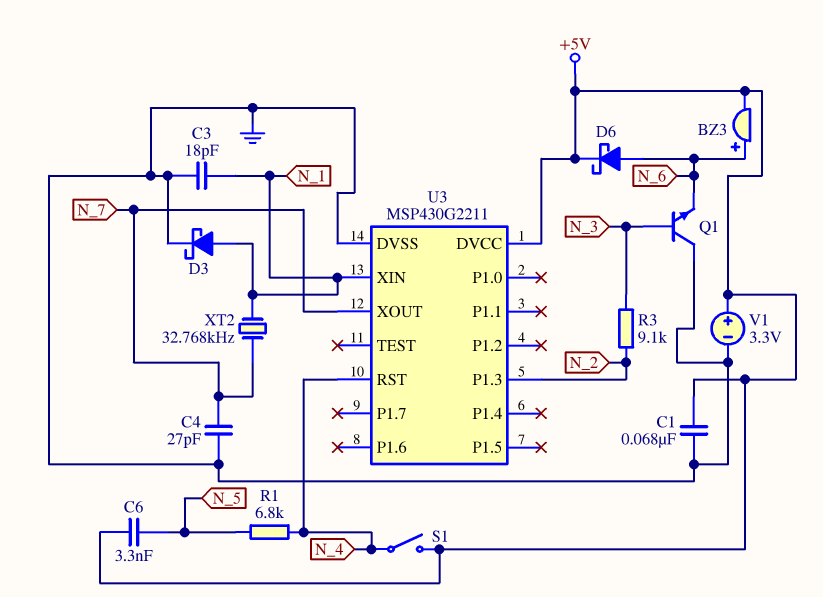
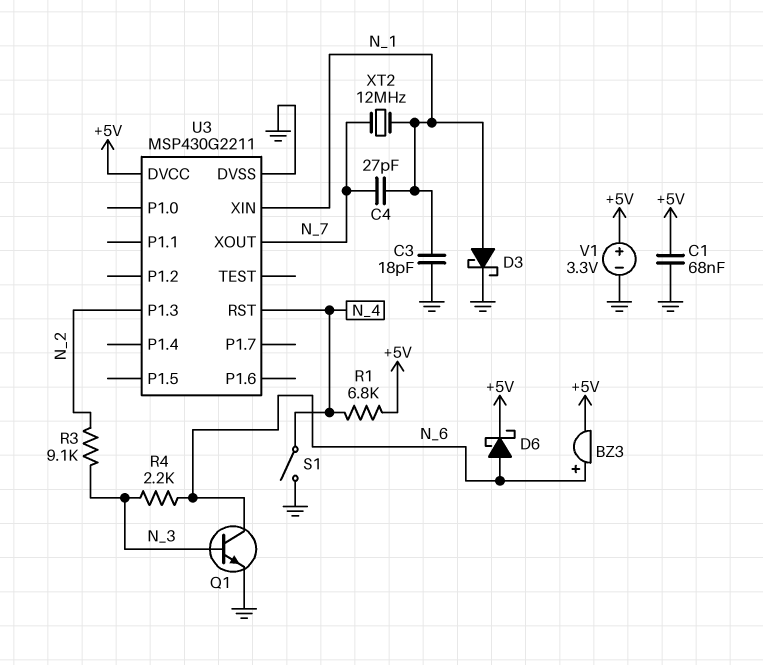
C4: 27pF (GND, N_7) -> 27pF (N_1, N_7)
C6: 3.3nF (+5V, N_5) -> none
Q1: NPN (B N_3, C GND, E N_6) -> NPN (B N_3, C N_6, E GND)
R1: 6.8k (N_4, N_5) -> 6.8k (+5V, N_4)
R4: none -> 2.2k (N_3, N_6)
S1: switch (+5V, N_4) -> switch (GND, N_4)
XT2: 32.768kHz (N_1, N_7) -> 12MHz (N_1, N_7)

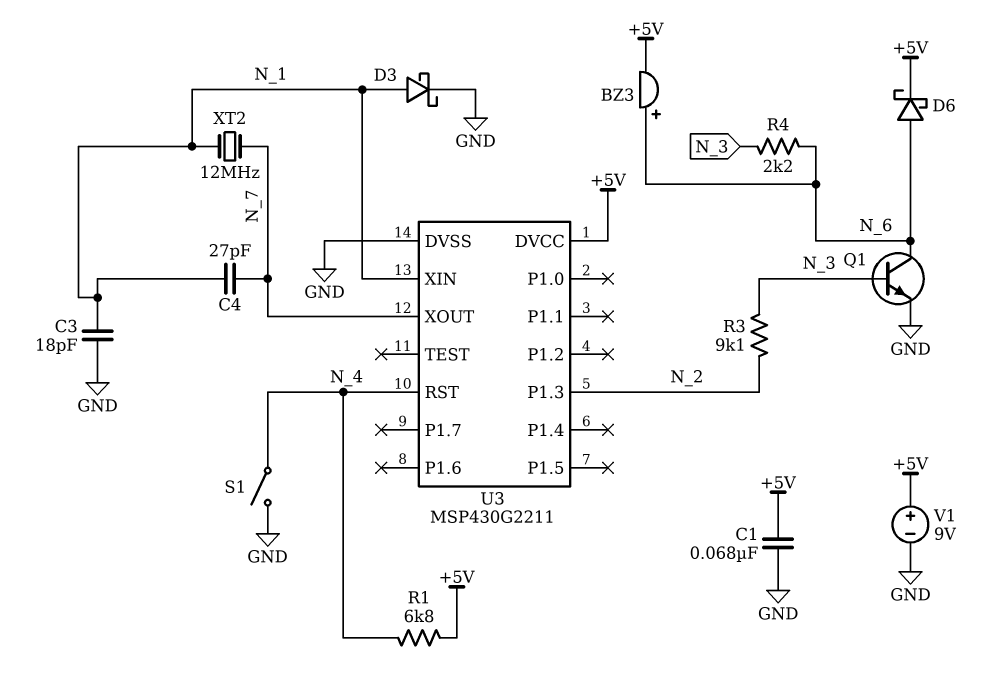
V1: 3.3V (plus +5V, minus GND) -> 9V (plus +5V, minus GND)

